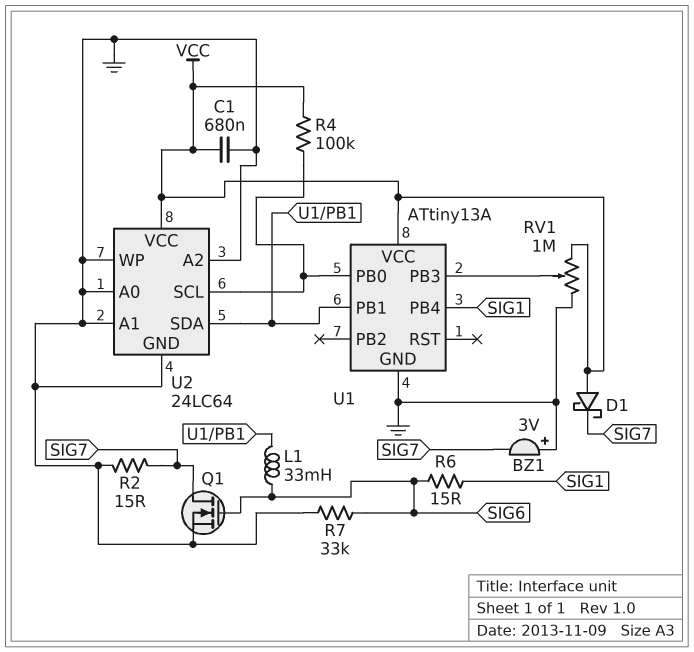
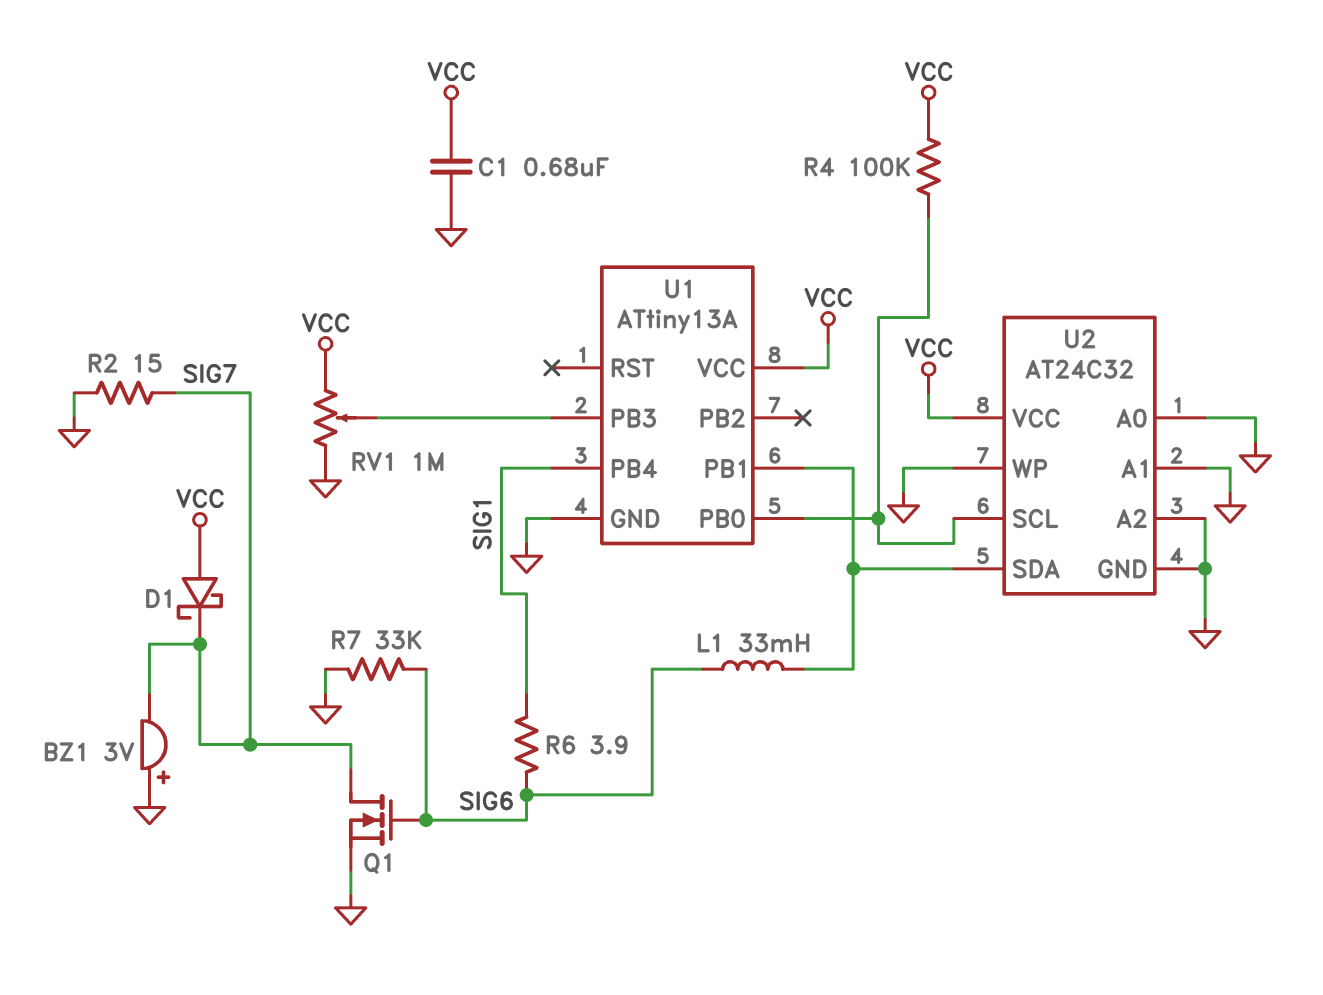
R6: 15 (SIG1, SIG6) -> 3.9 (SIG1, SIG6)
U2: 24LC64 -> AT24C32

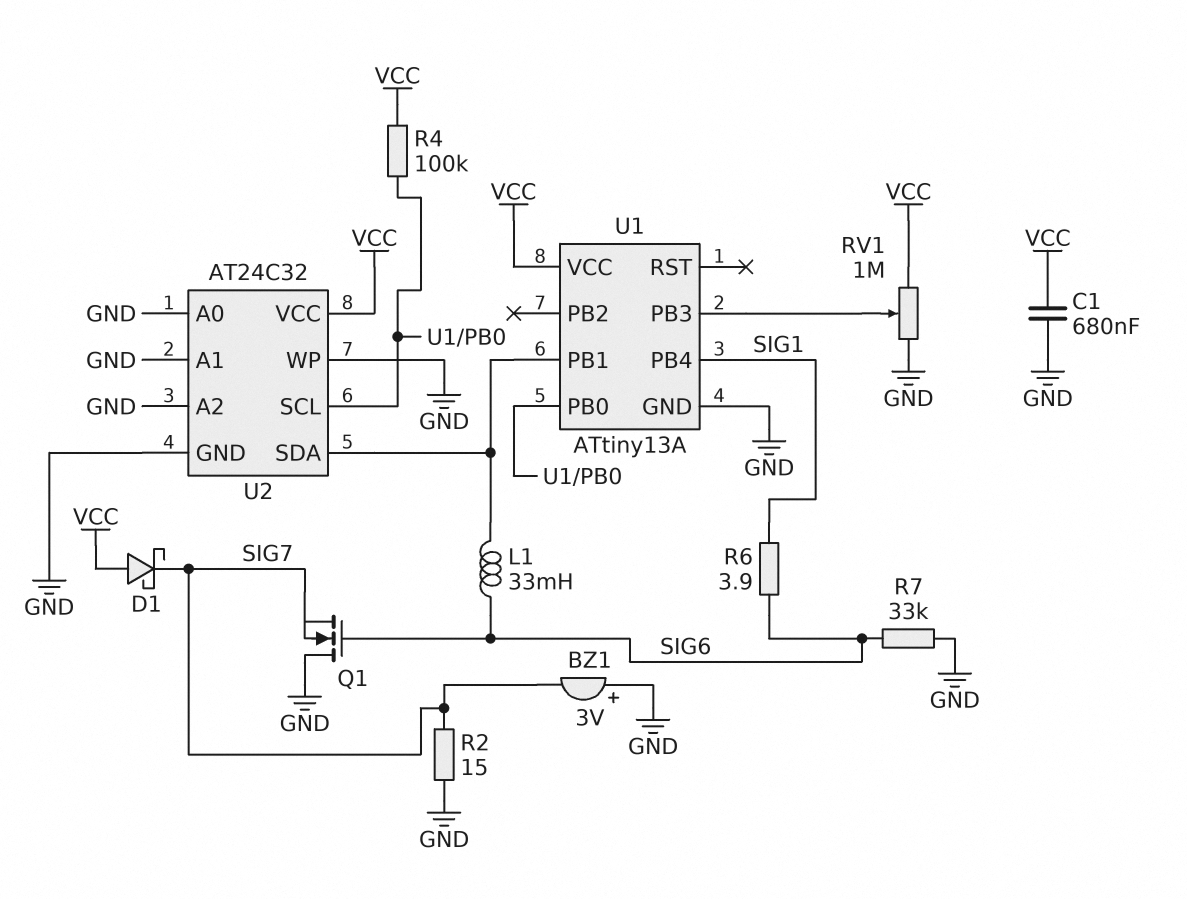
Q1: NMOS (G SIG6, D SIG7, S GND) -> NMOS (G SIG6, D GND, S SIG7)

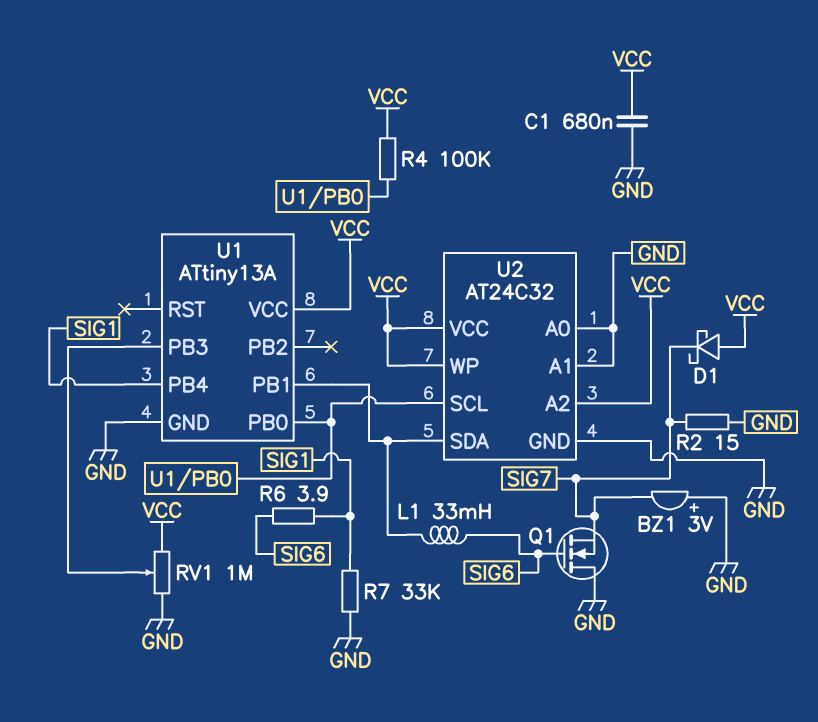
R7: 33k (GND, SIG6) -> 33k (GND, SIG1)
U2 pin A2: GND -> VCC
U2 pin WP: GND -> VCC

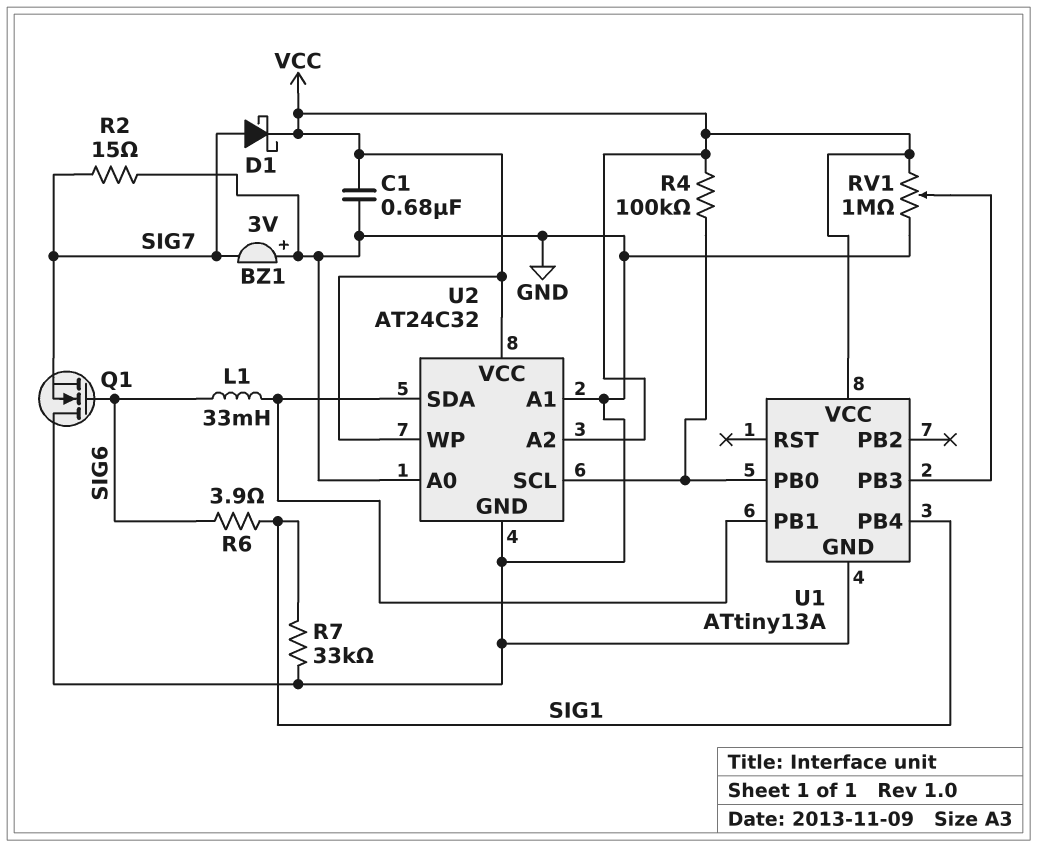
D1: schottky (A VCC, K SIG7) -> schottky (A SIG7, K VCC)

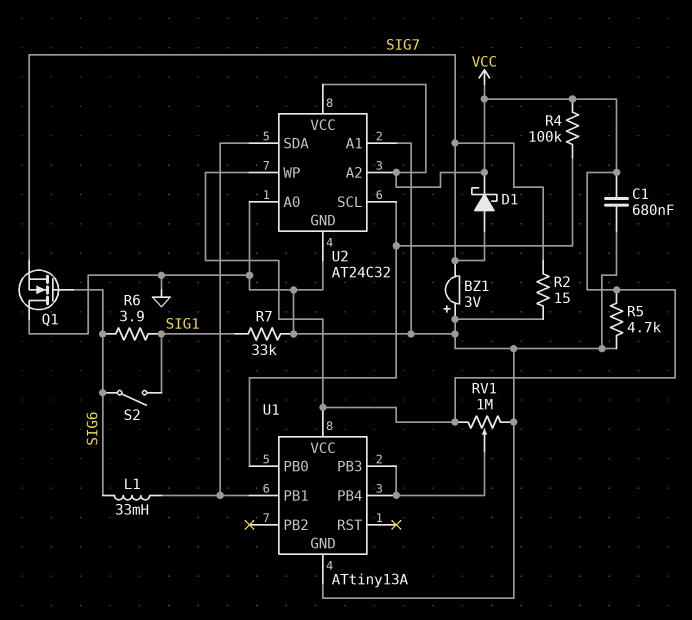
R5: none -> 4.7k (GND, VCC)
S2: none -> switch (SIG1, SIG6)
U1 pin PB4: SIG1 -> U1/PB3

